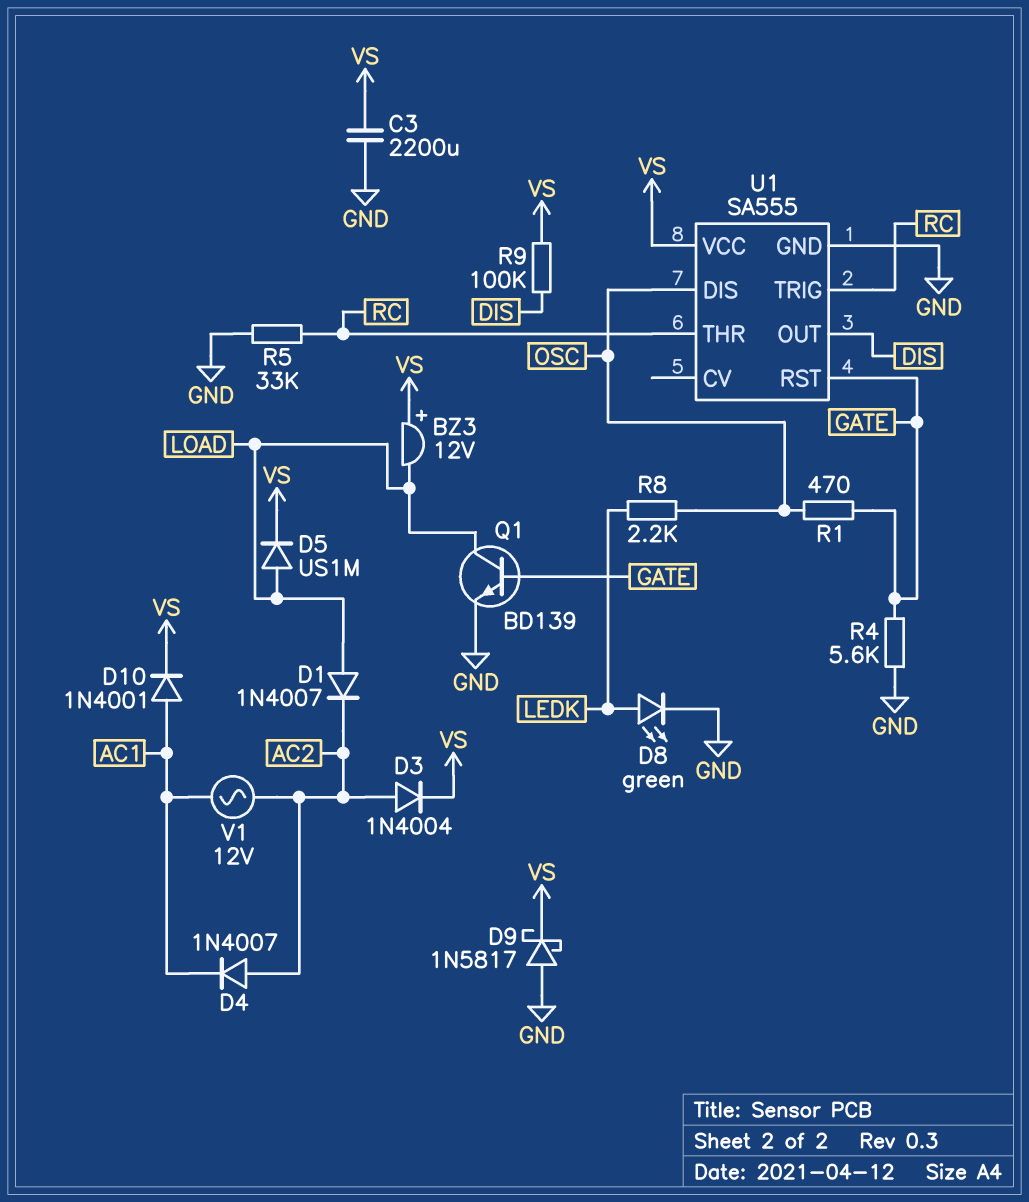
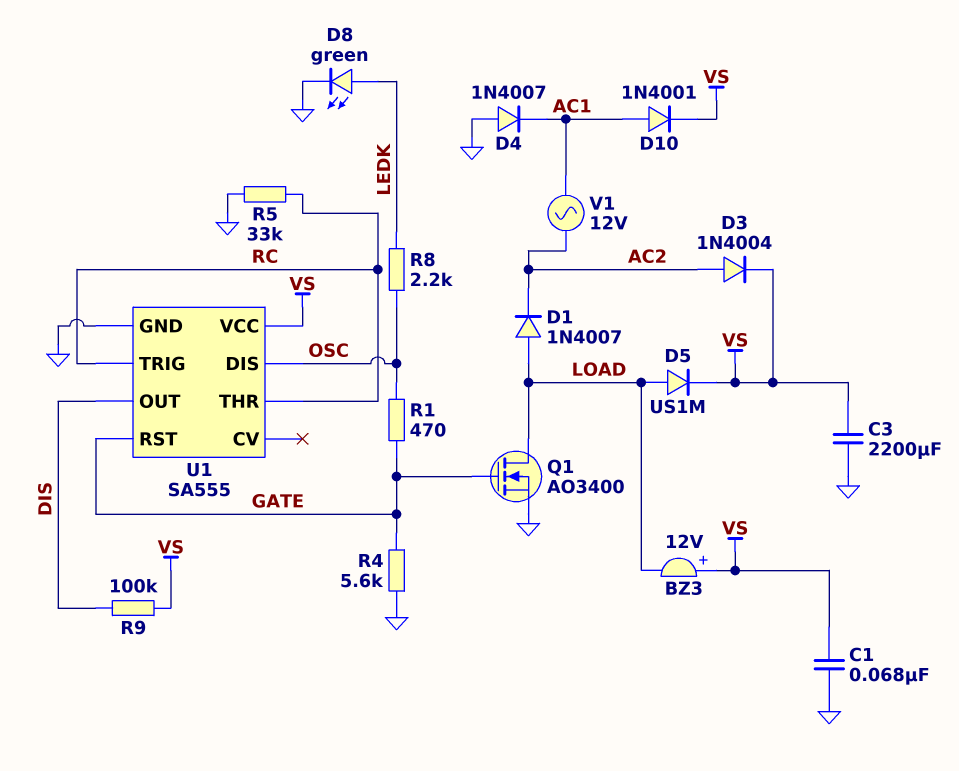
C1: none -> 68nF (GND, VS)
D4: diode 1N4007 (A AC2, K AC1) -> diode 1N4007 (A GND, K AC1)
D9: schottky 1N5817 (A GND, K VS) -> none
Q1: NPN BD139 (B GATE, C LOAD, E GND) -> NMOS AO3400 (G GATE, D LOAD, S GND)

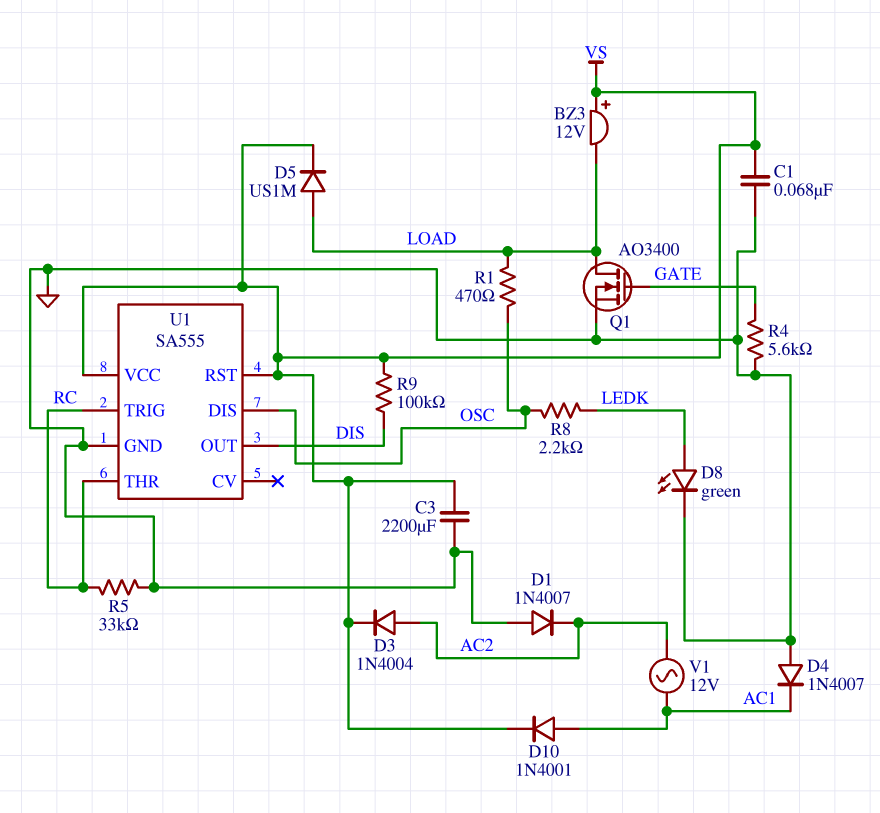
D1: diode 1N4007 (A LOAD, K AC2) -> diode 1N4007 (A GND, K AC2)
R1: 470 (GATE, OSC) -> 470 (LOAD, OSC)
U1 pin RST: GATE -> VS

